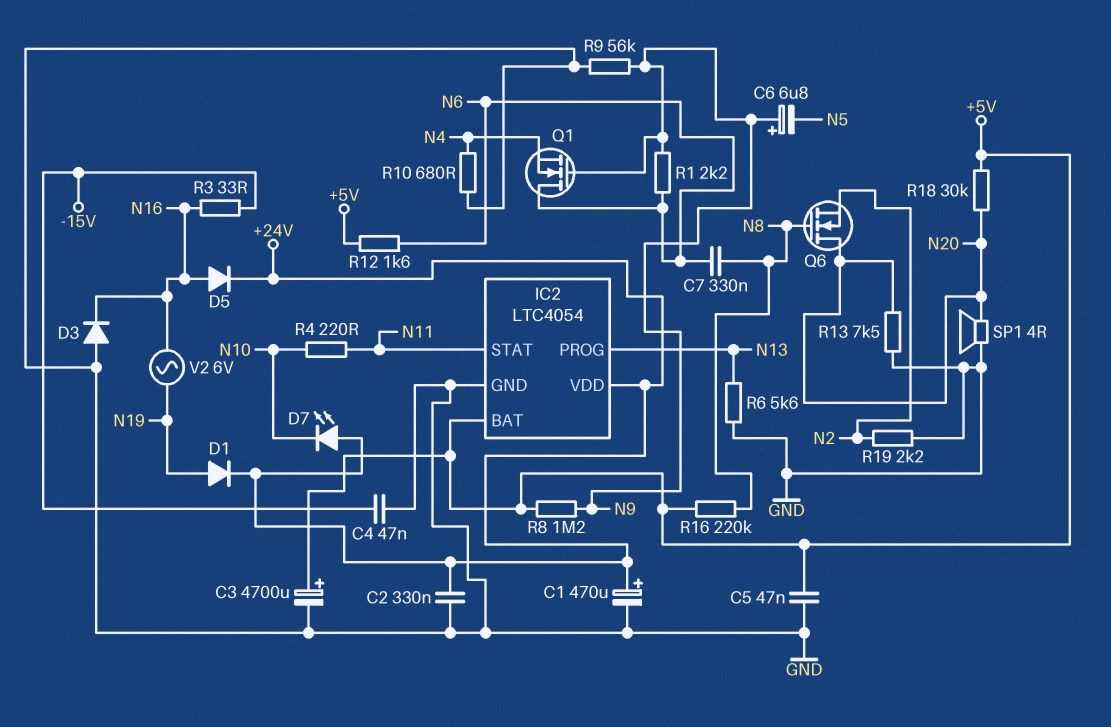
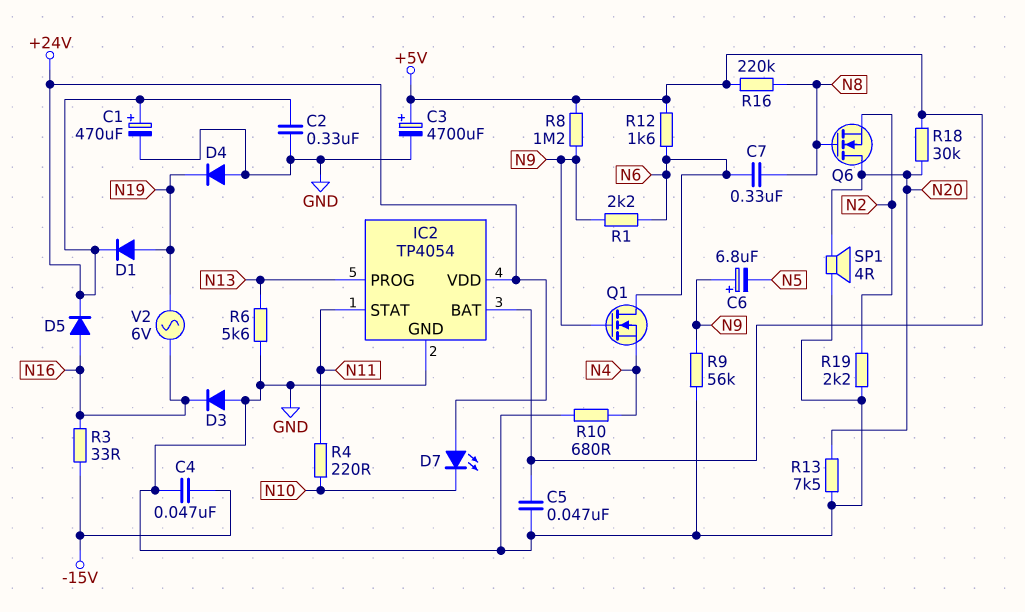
D4: none -> diode (A GND, K N19)
IC2: LTC4054 -> TP4054

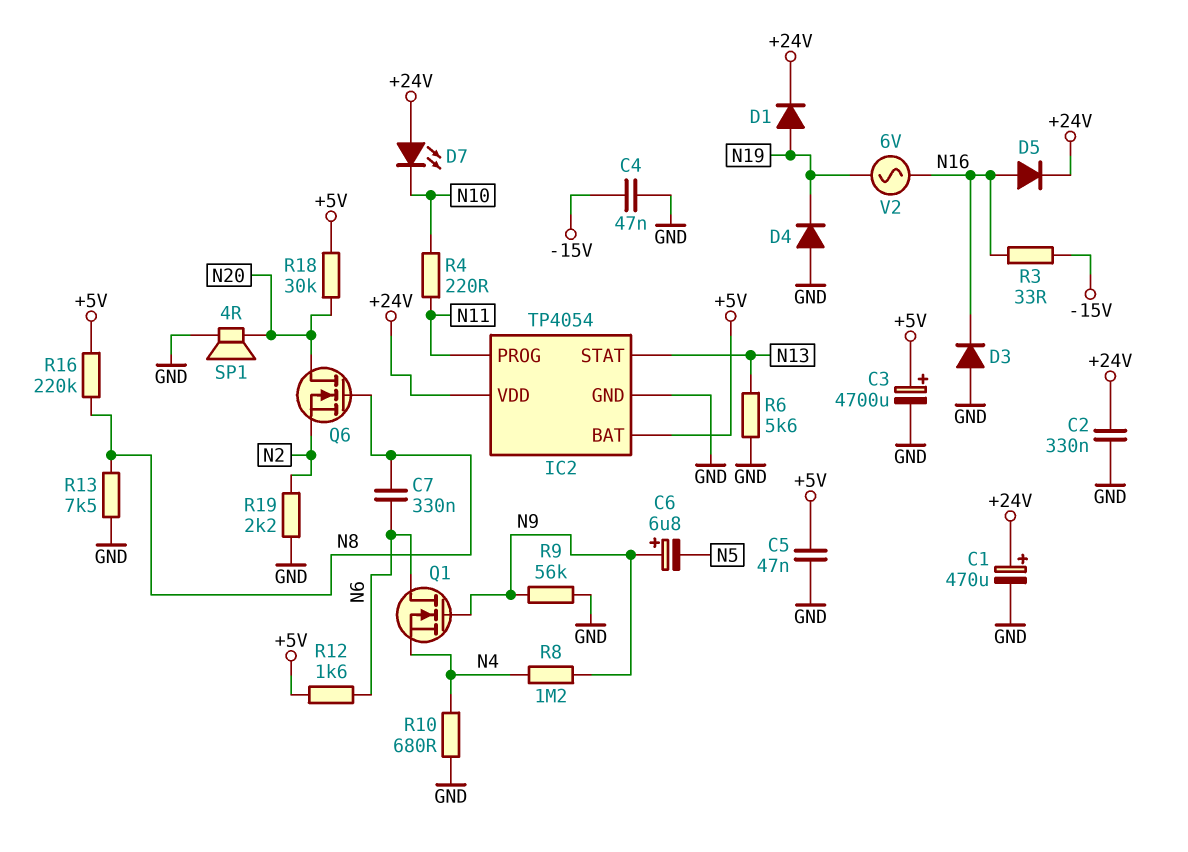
IC2 pin PROG: N13 -> N11
IC2 pin STAT: N11 -> N13
R1: 2.2k (N6, N9) -> none
R8: 1.2M (+5V, N9) -> 1.2M (N4, N9)
R13: 7.5k (GND, N20) -> 7.5k (GND, N8)

